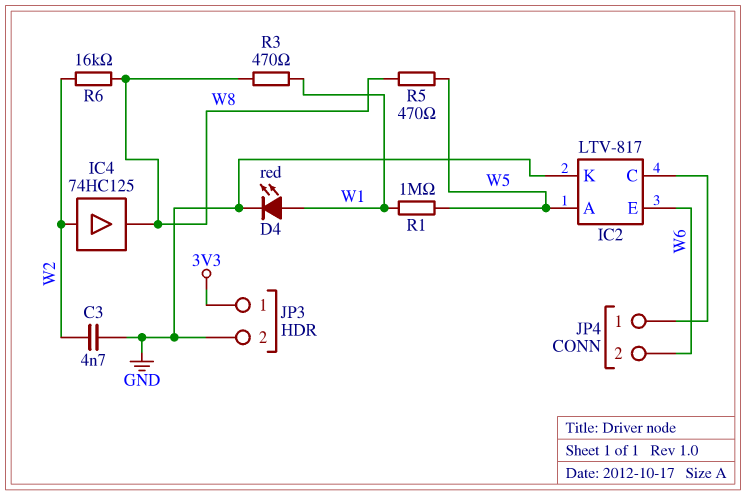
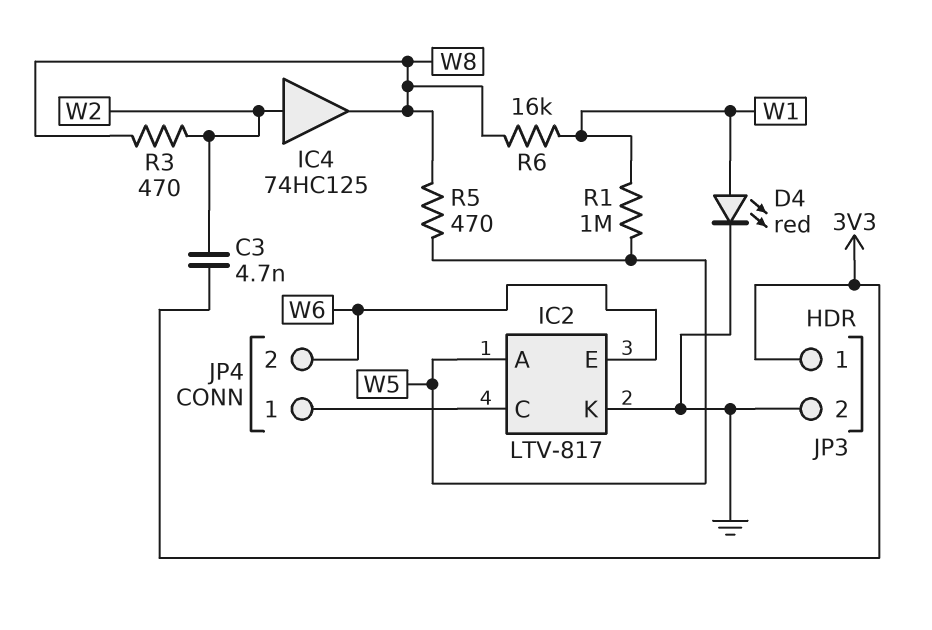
C3: 4.7nF (GND, W2) -> 4.7nF (3V3, W2)
R3: 470 (W1, W8) -> 470 (W2, W8)
R6: 16k (W2, W8) -> 16k (W1, W8)

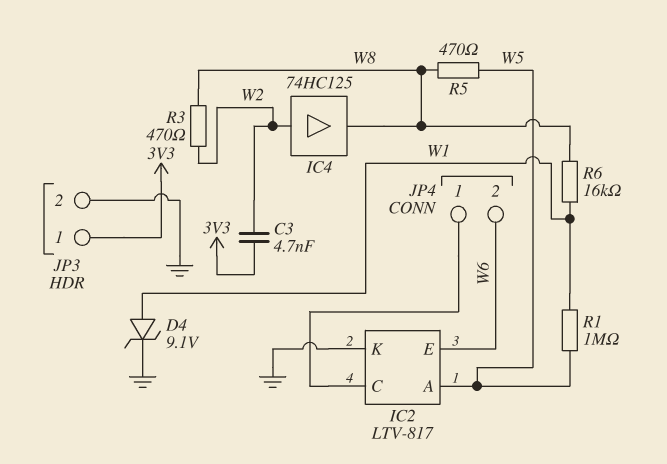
D4: LED red (A W1, K GND) -> zener 9.1V (A W1, K GND)

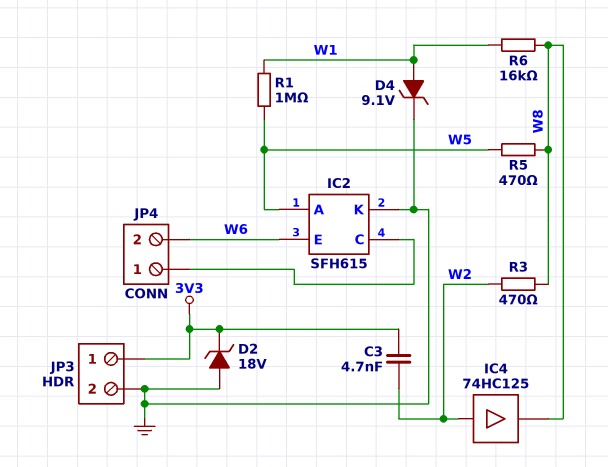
D2: none -> zener 18V (A GND, K 3V3)
IC2: LTV-817 -> SFH615

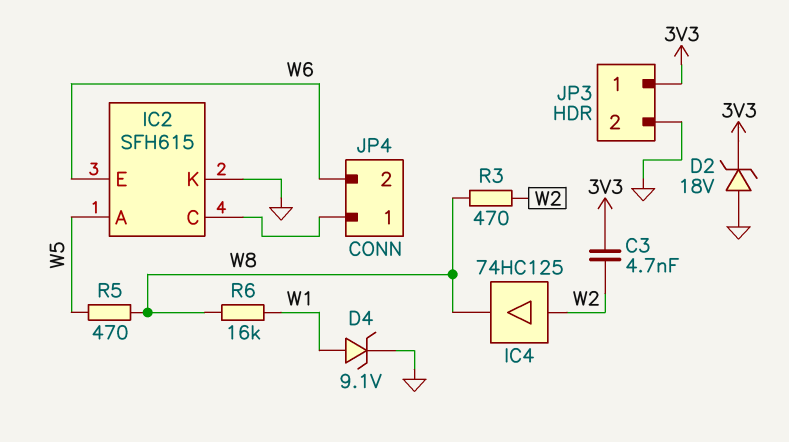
R1: 1M (W1, W5) -> none

